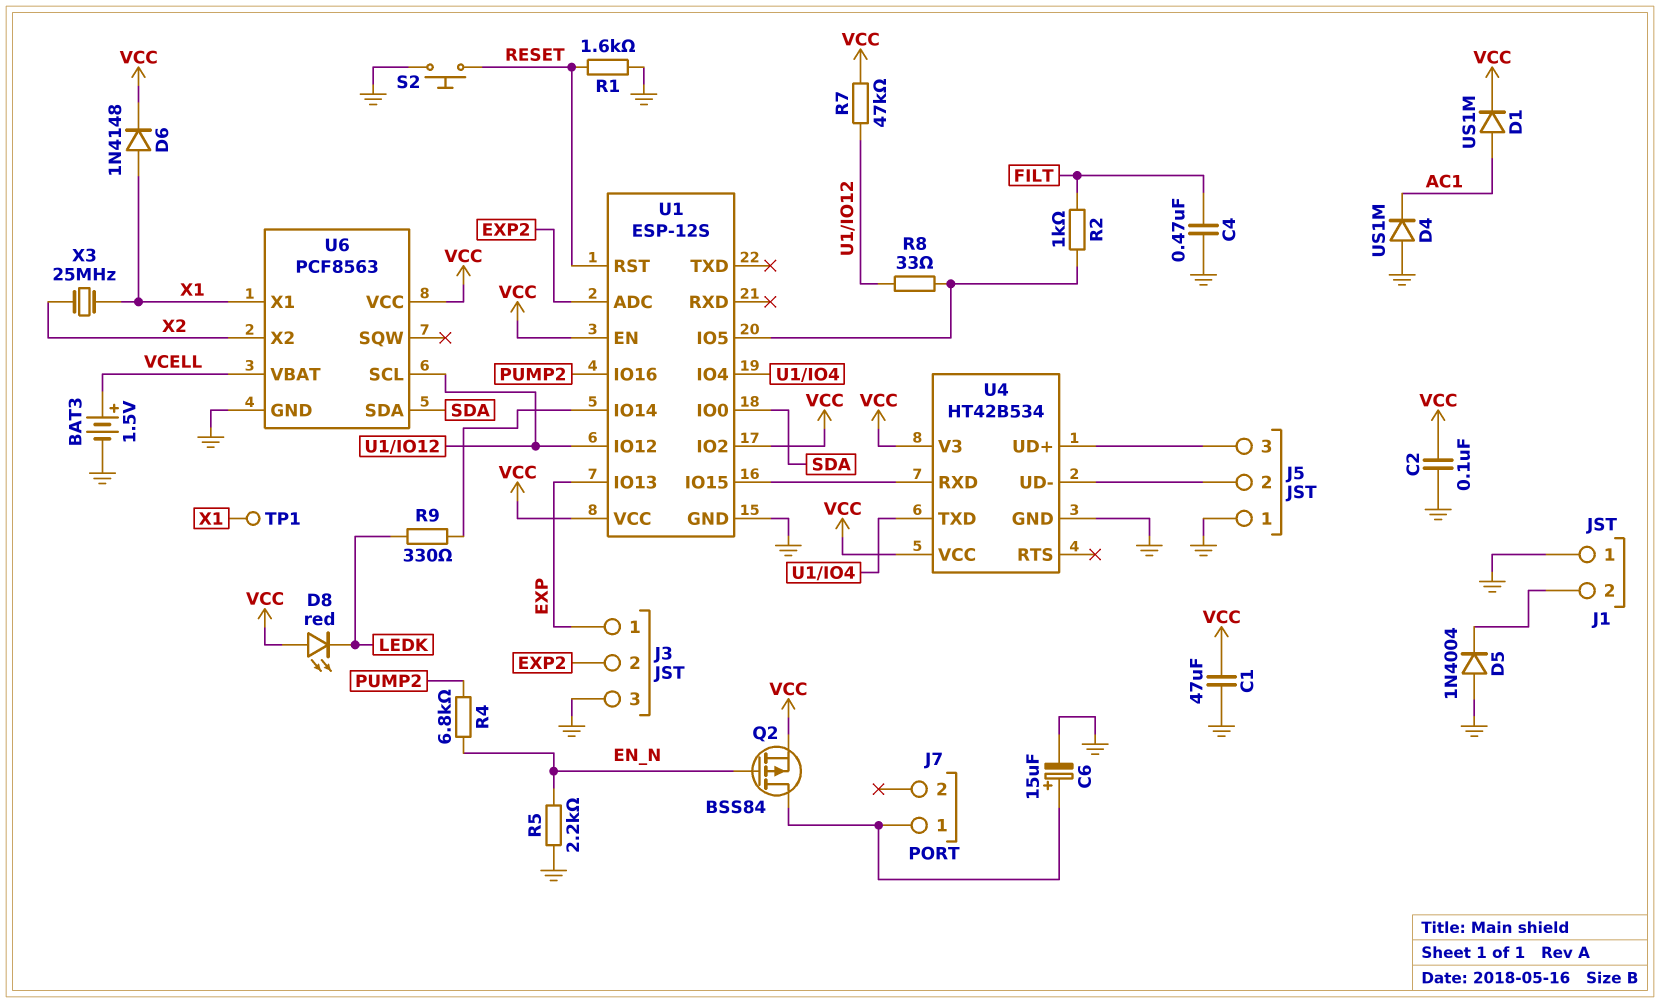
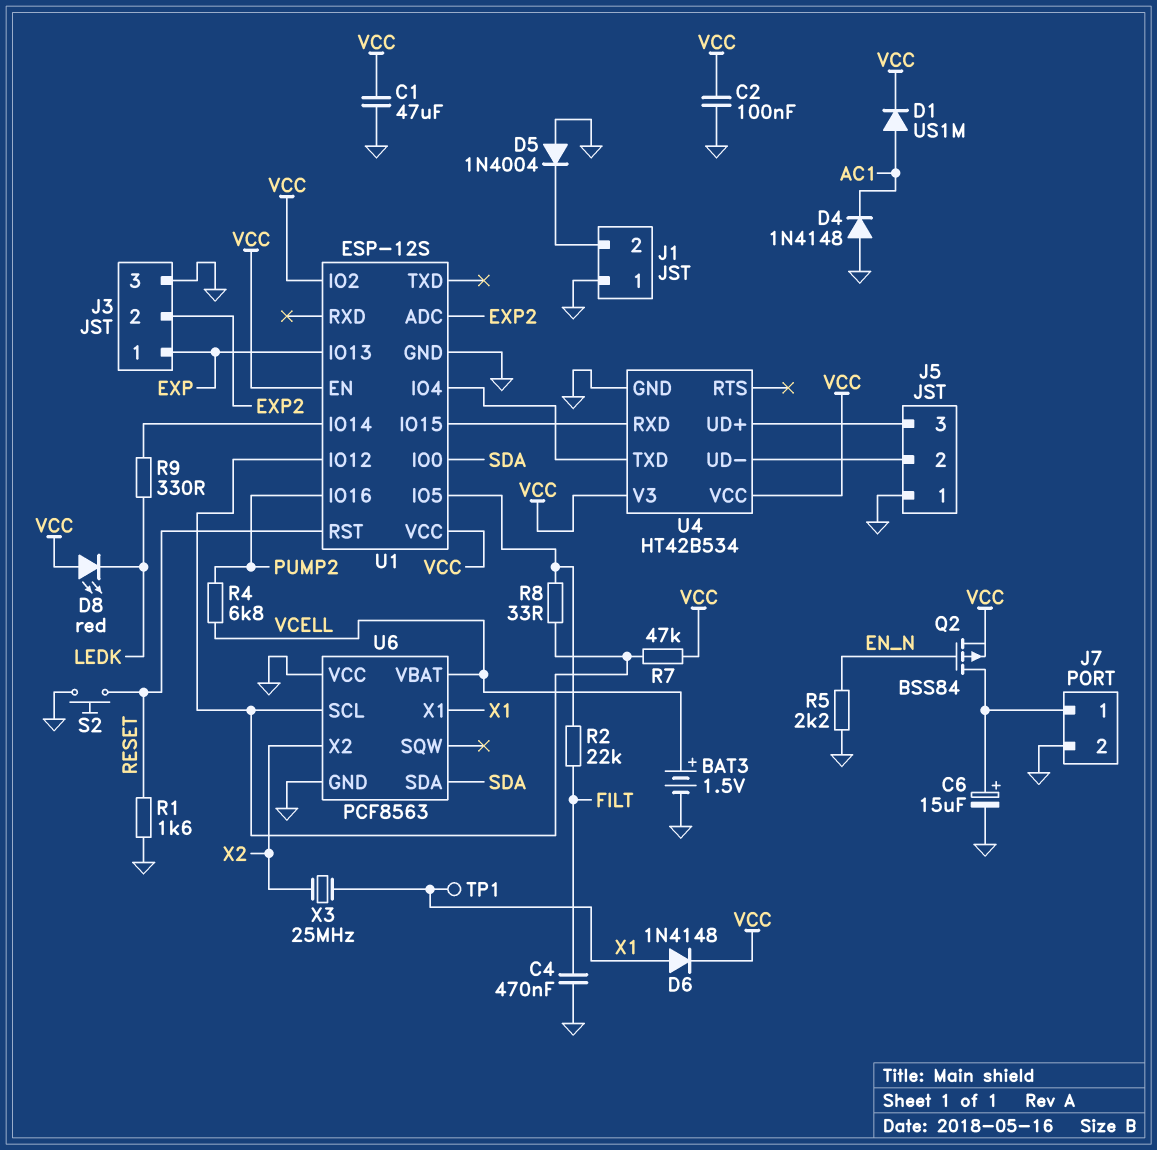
D4: diode US1M (A GND, K AC1) -> diode 1N4148 (A GND, K AC1)
J7 pin 2: none -> GND
R2: 1k (FILT, U1/IO5) -> 22k (FILT, U1/IO5)
R4: 6.8k (EN_N, PUMP2) -> 6.8k (PUMP2, VCELL)
U6 pin VCC: VCC -> GND

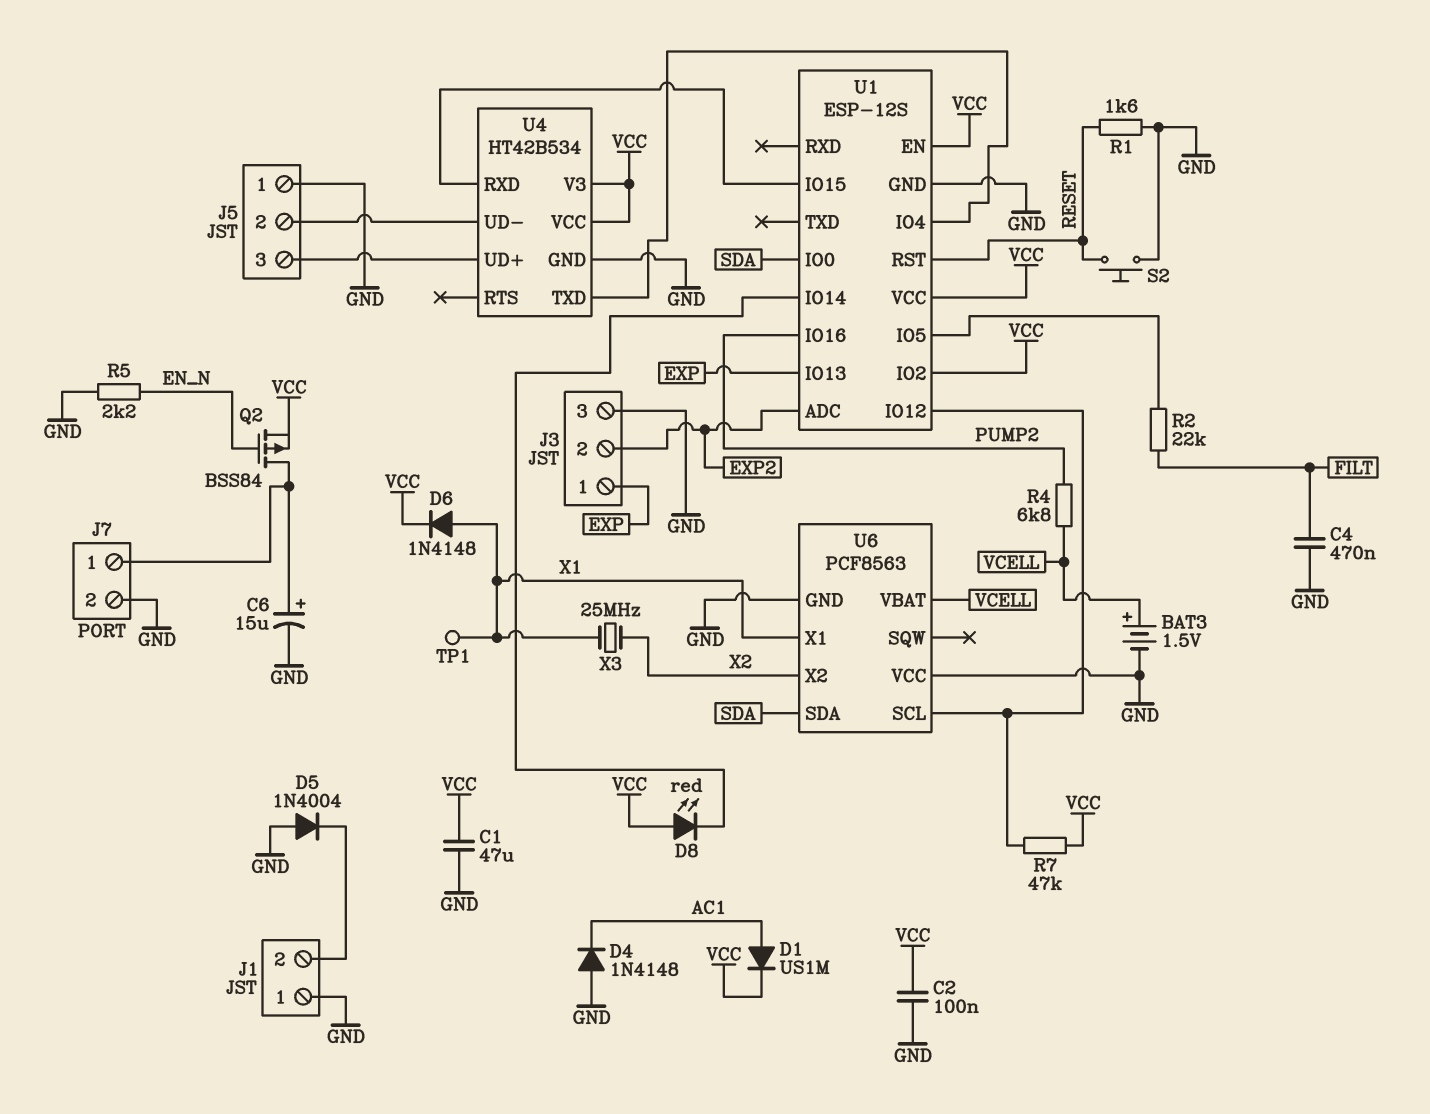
D8: LED red (A VCC, K LEDK) -> LED red (A VCC, K U1/IO14)
R8: 33 (U1/IO5, U1/IO12) -> none
R9: 330 (LEDK, U1/IO14) -> none

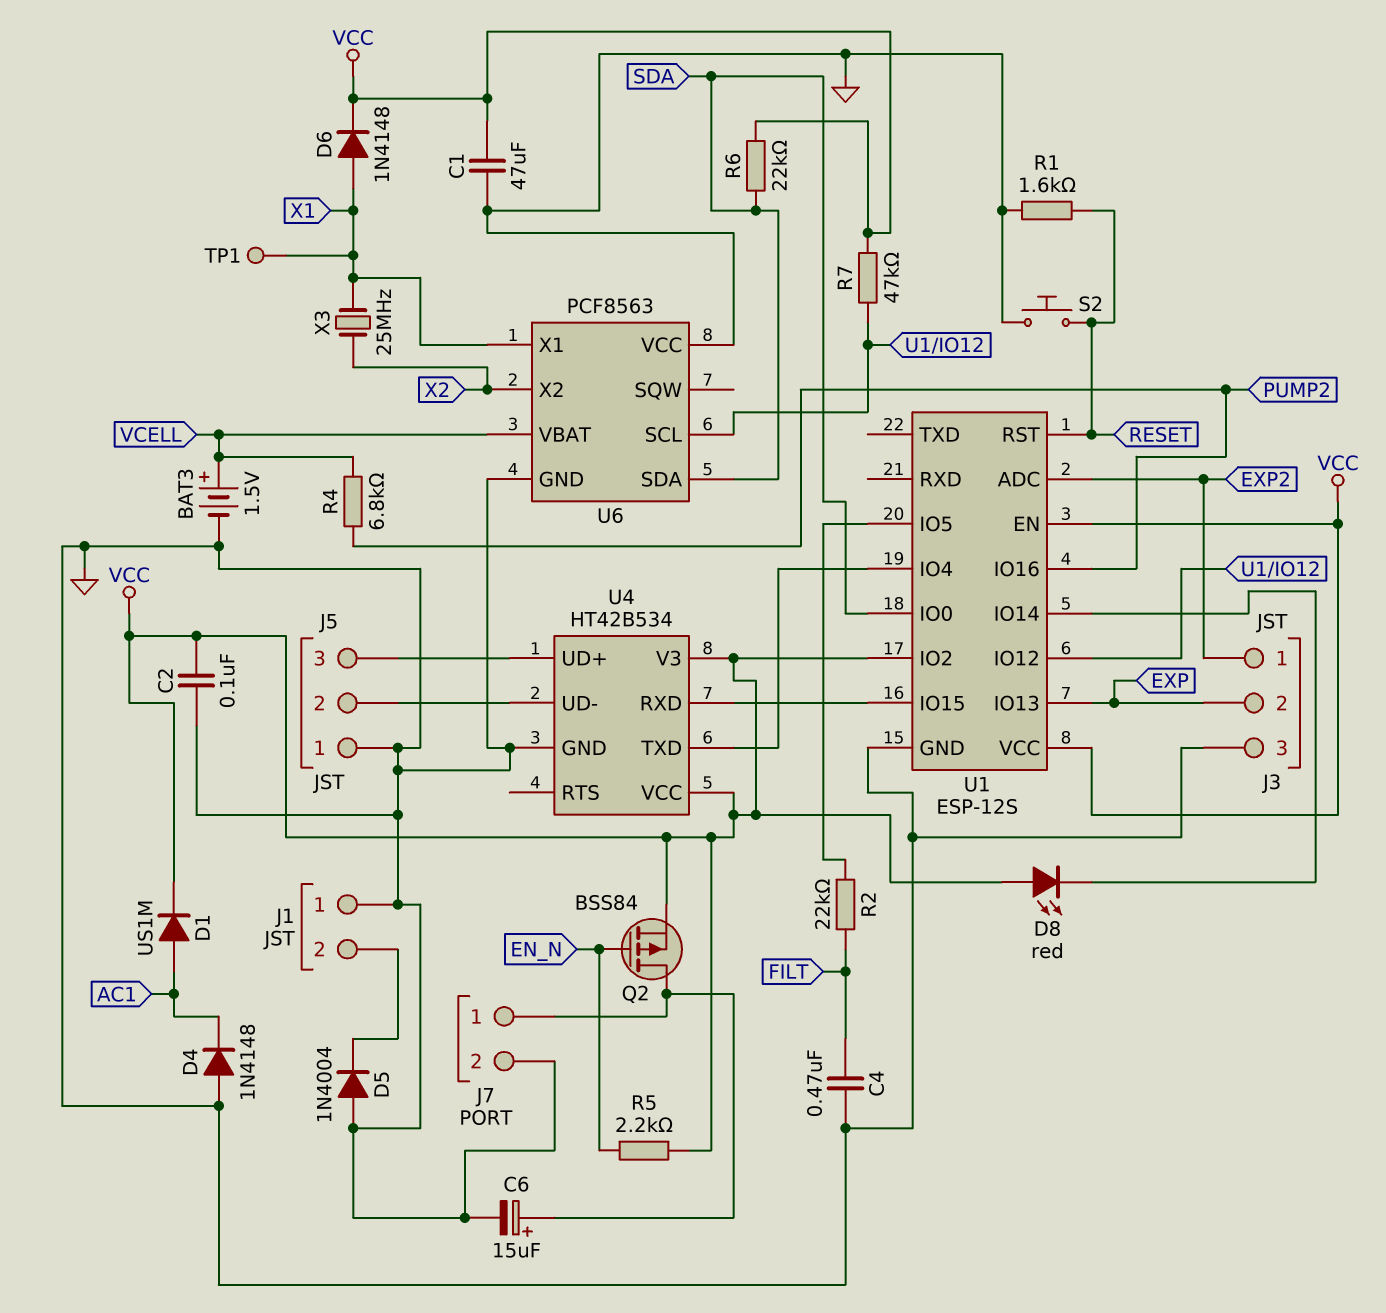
J3 pin 1: EXP -> EXP2
J3 pin 2: EXP2 -> EXP
R5: 2.2k (EN_N, GND) -> 2.2k (EN_N, VCC)
R6: none -> 22k (SDA, VCC)

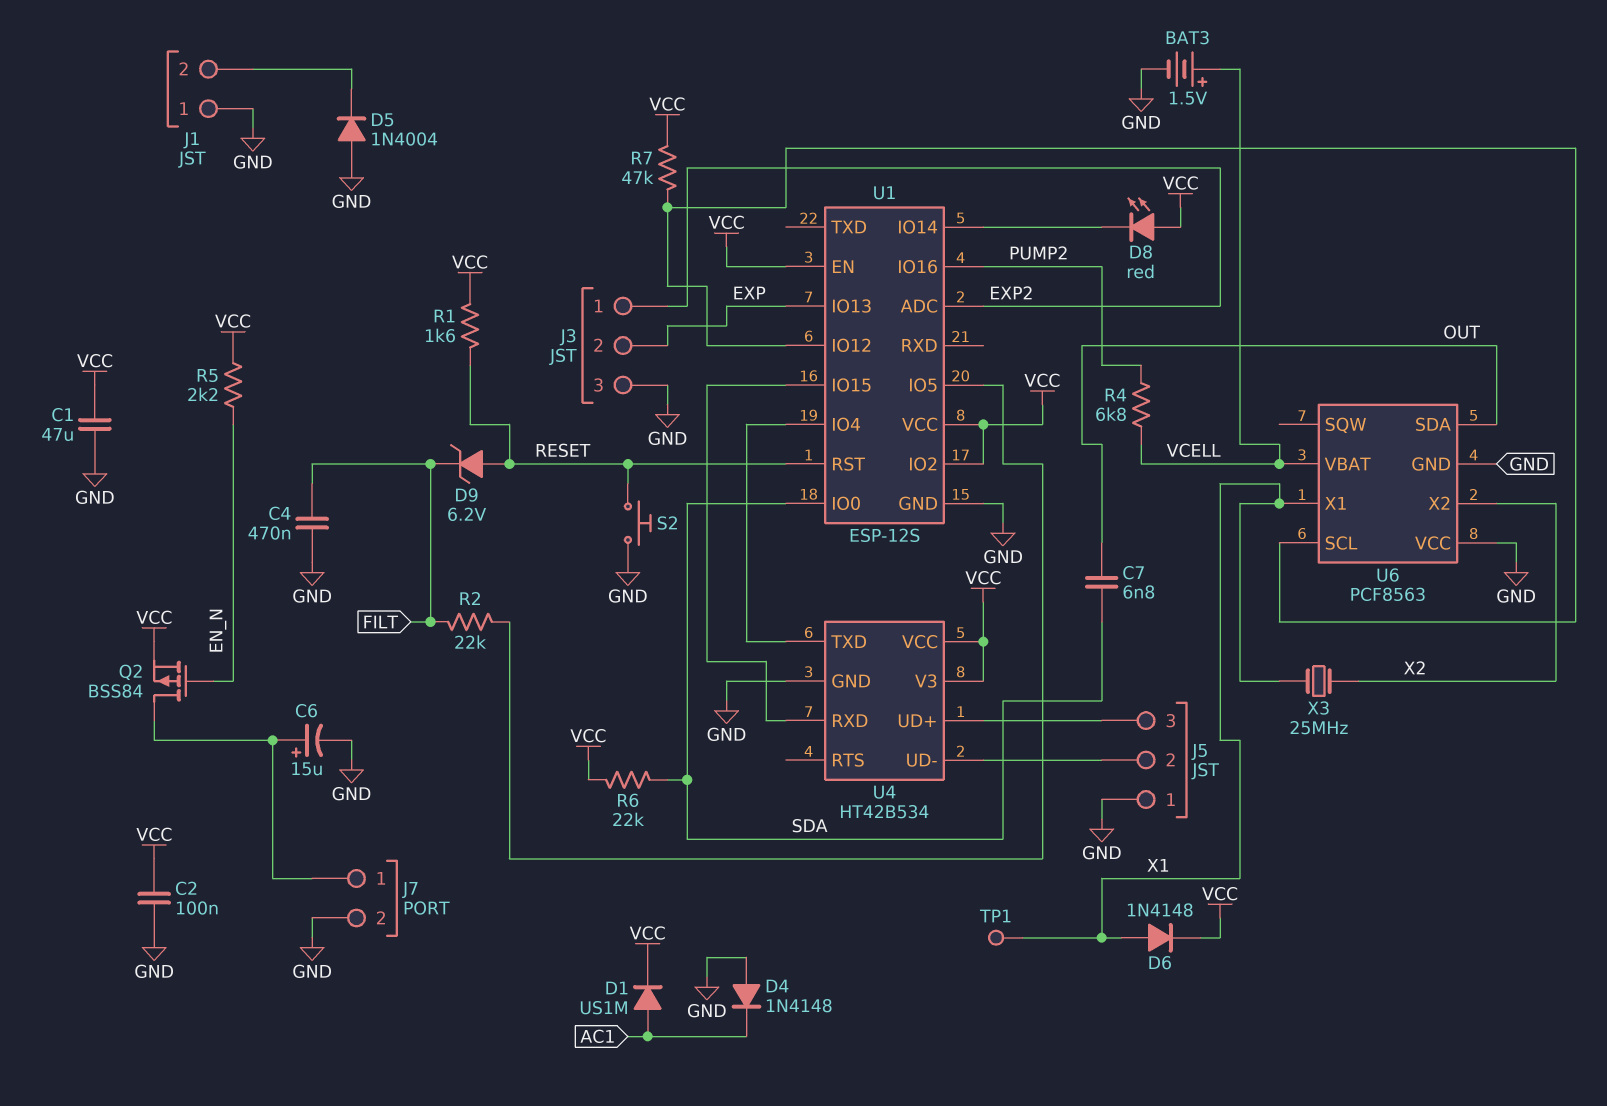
C7: none -> 6.8nF (OUT, SDA)
D9: none -> zener 6.2V (A RESET, K FILT)
R1: 1.6k (GND, RESET) -> 1.6k (RESET, VCC)
U6 pin SDA: SDA -> OUT

